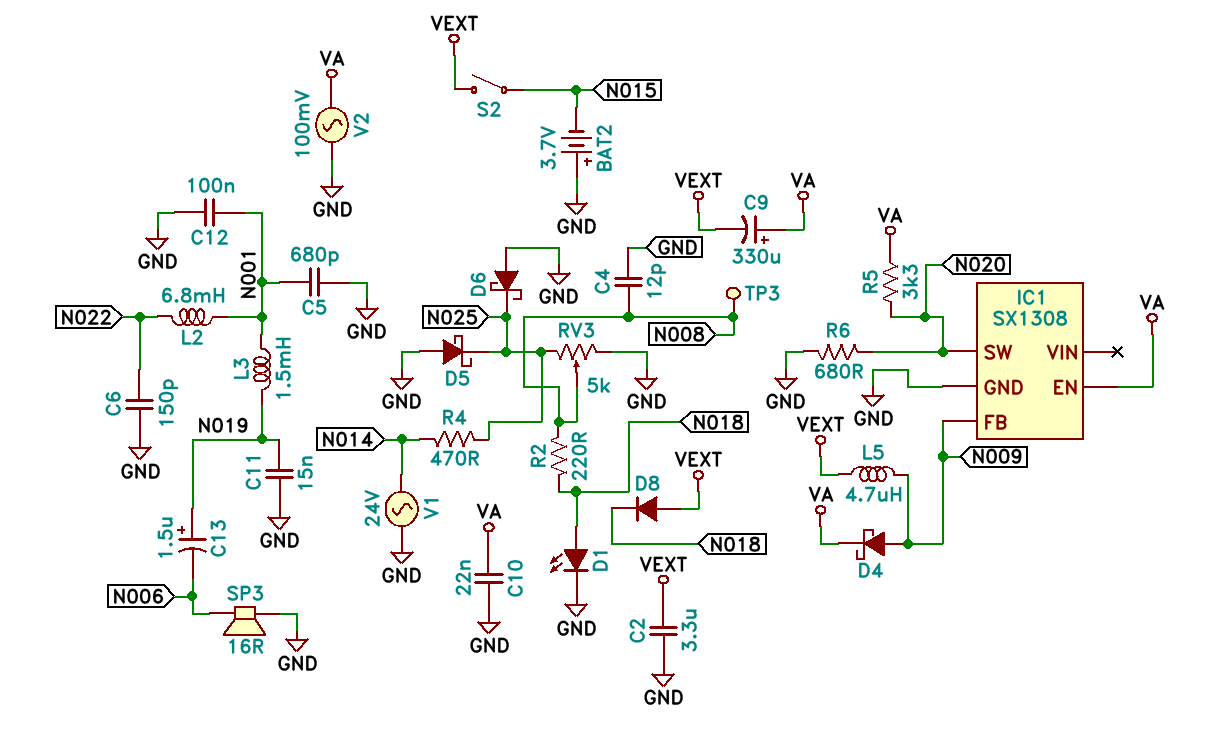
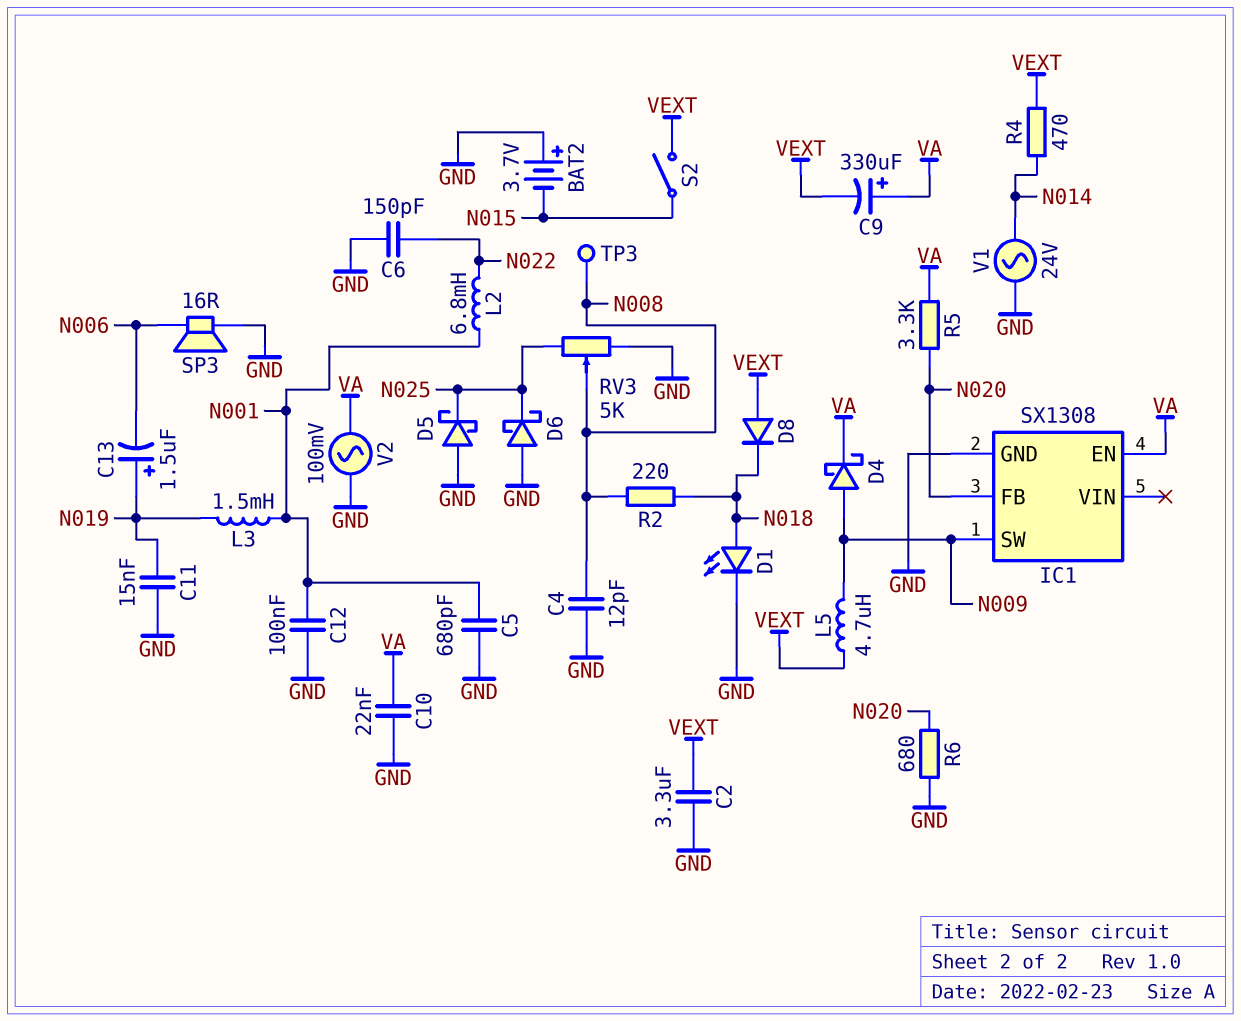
IC1 pin FB: N009 -> N020
IC1 pin SW: N020 -> N009
R4: 470 (N014, N025) -> 470 (N014, VEXT)

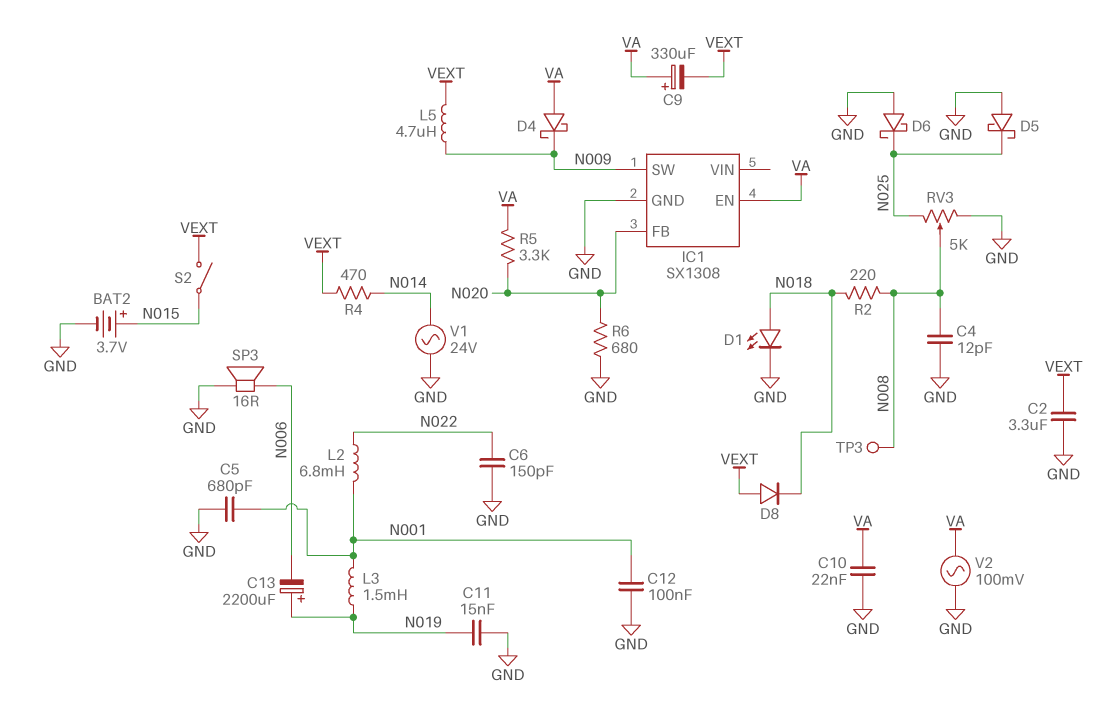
BAT2: 3.7V (plus GND, minus N015) -> 3.7V (plus N015, minus GND)
C13: 1.5uF (plus N019, minus N006) -> 2200uF (plus N019, minus N006)
D4: schottky (A N009, K VA) -> schottky (A VA, K N009)

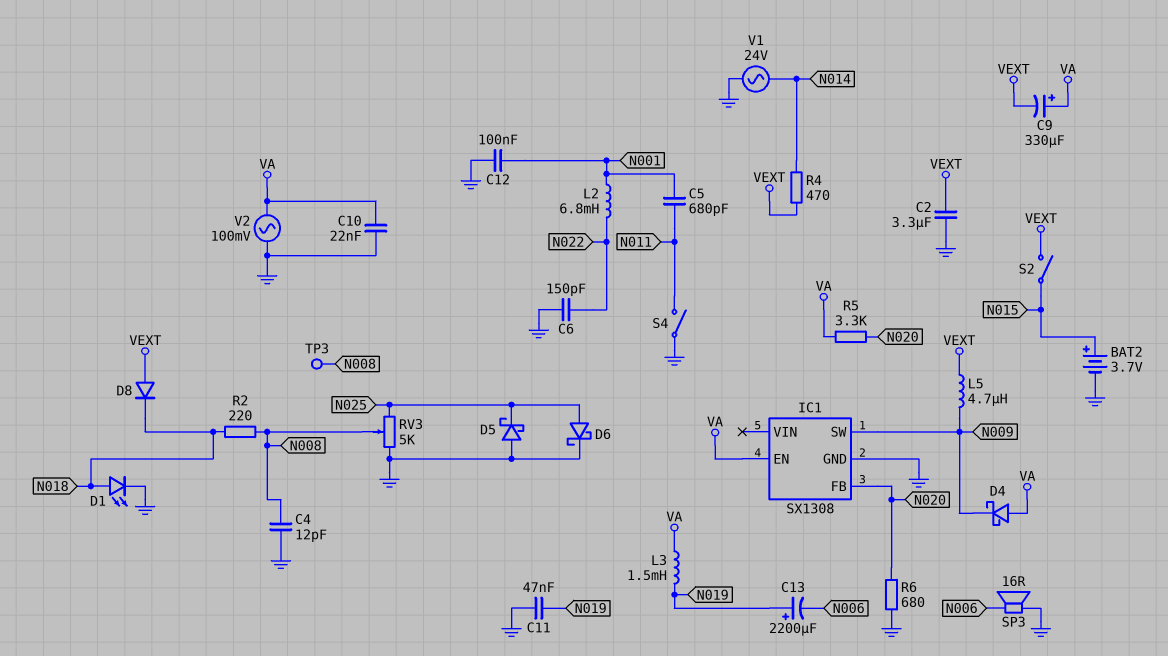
C5: 680pF (GND, N001) -> 680pF (N001, N011)
C11: 15nF (GND, N019) -> 47nF (GND, N019)
D6: schottky (A GND, K N025) -> schottky (A N025, K GND)
L3: 1.5mH (N001, N019) -> 1.5mH (N019, VA)
S4: none -> switch (GND, N011)

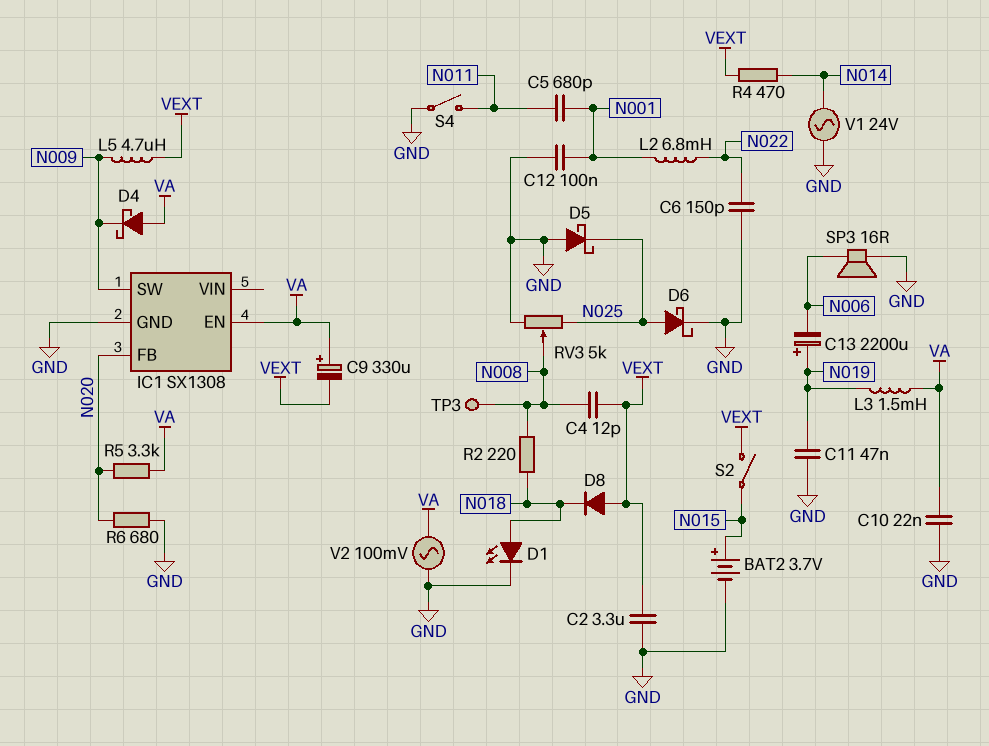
C4: 12pF (GND, N008) -> 12pF (N008, VEXT)

